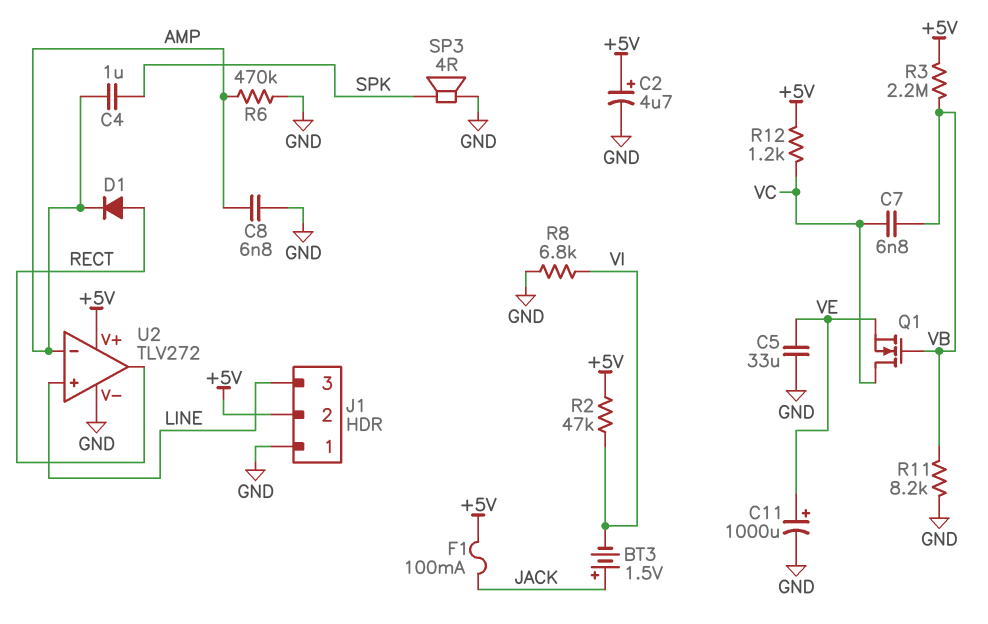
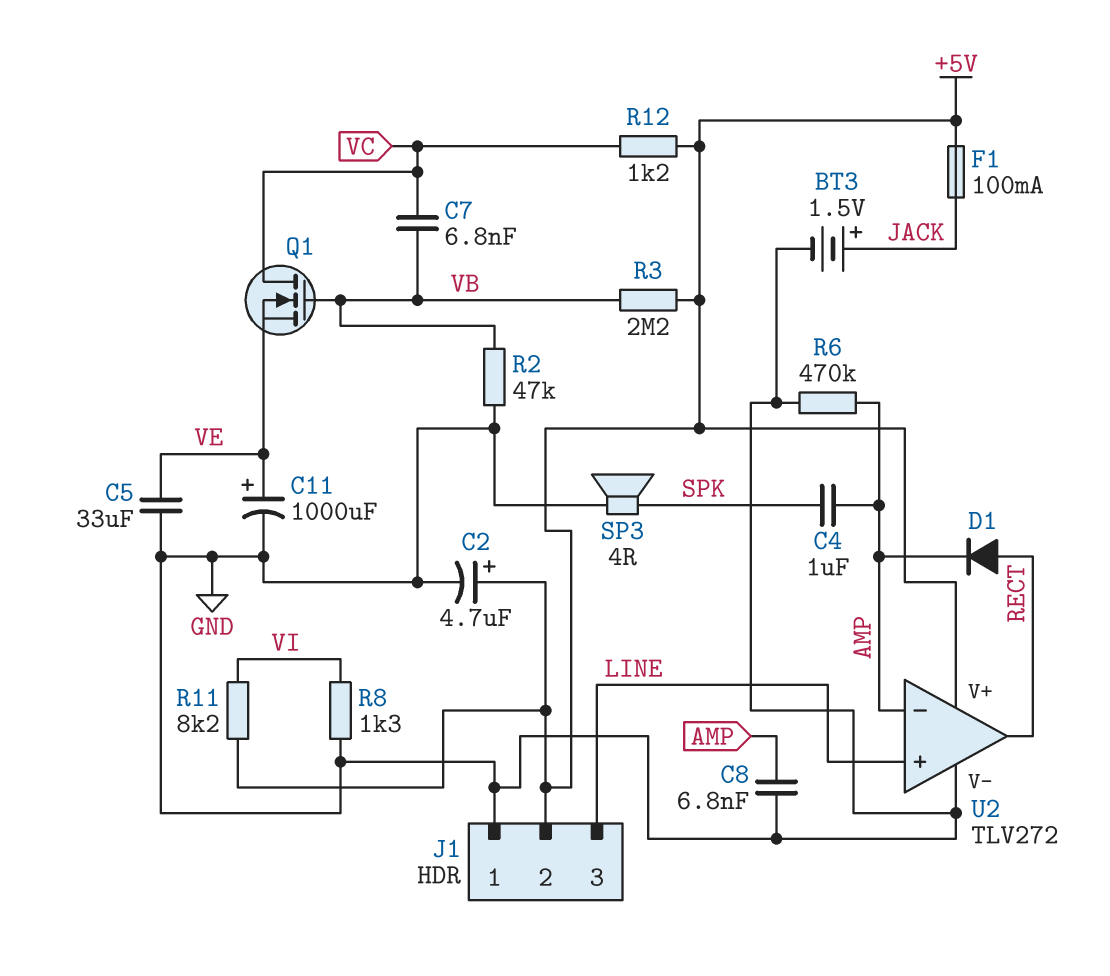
BT3: 1.5V (plus JACK, minus VI) -> 1.5V (plus JACK, minus GND)
R2: 47k (+5V, VI) -> 47k (GND, VB)
R8: 6.8k (GND, VI) -> 1.3k (GND, VI)
R11: 8.2k (GND, VB) -> 8.2k (+5V, VI)

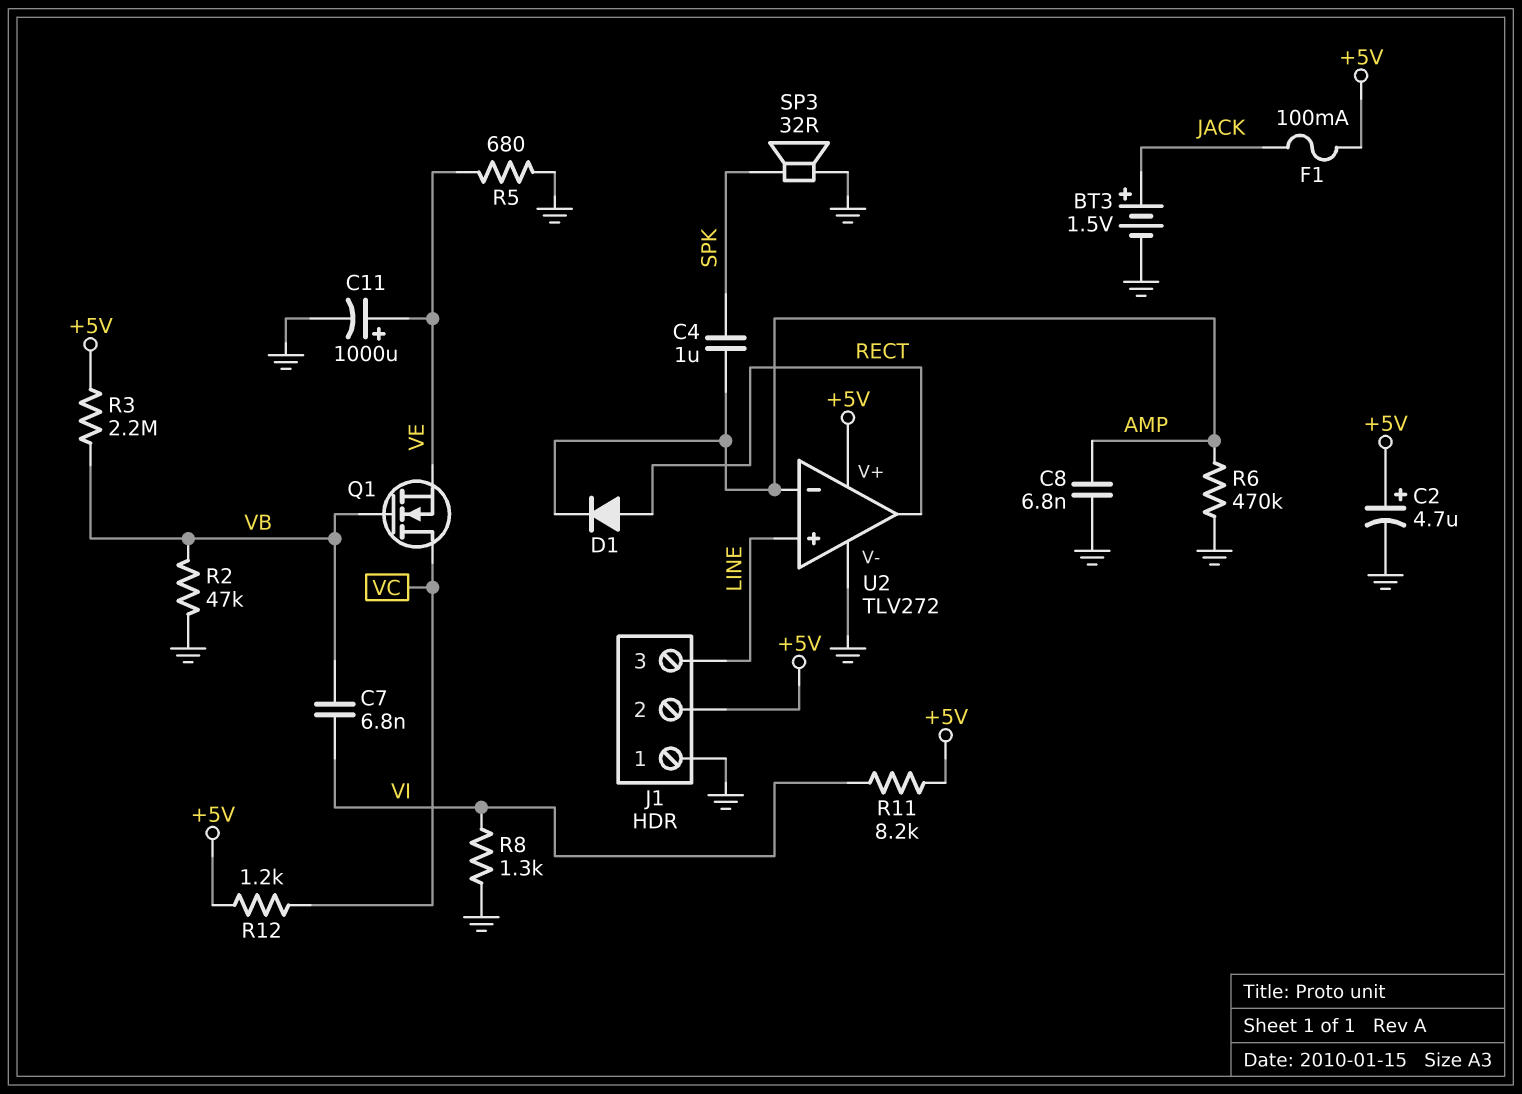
C5: 33uF (GND, VE) -> none
C7: 6.8nF (VB, VC) -> 6.8nF (VB, VI)
R5: none -> 680 (GND, VE)
SP3: speaker 4R (GND, SPK) -> speaker 32R (GND, SPK)

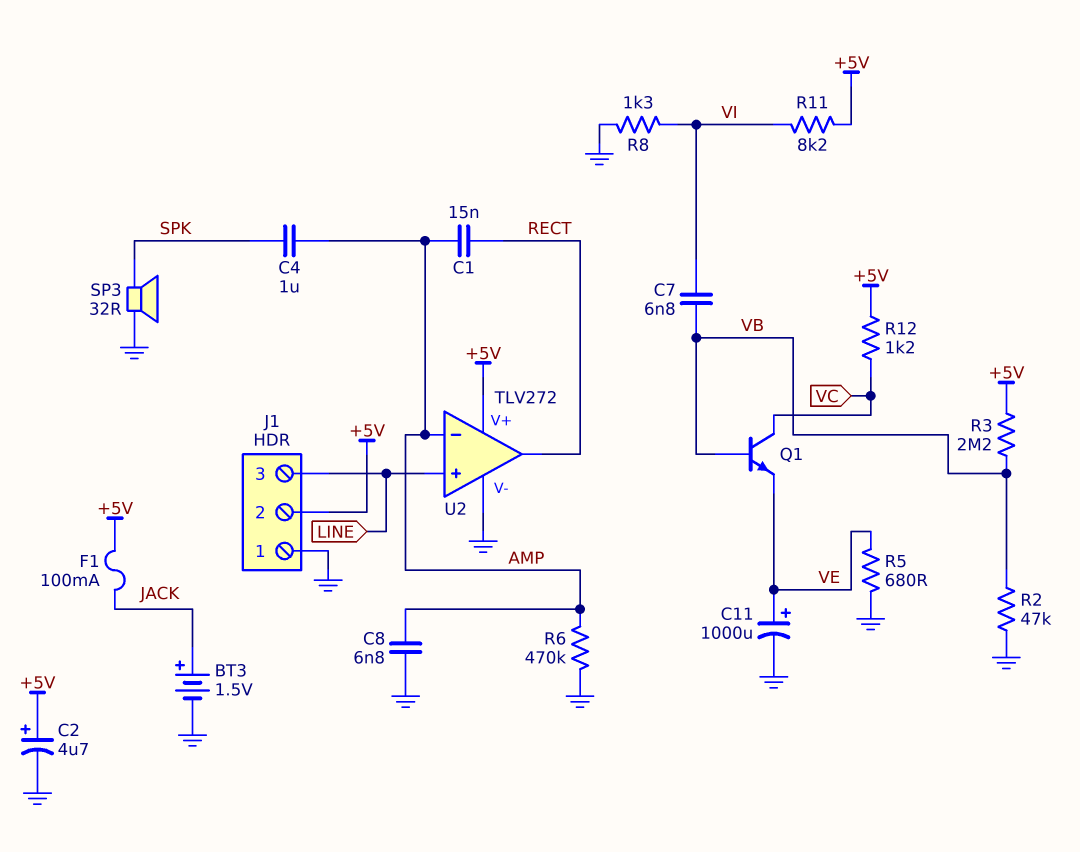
C1: none -> 15nF (AMP, RECT)
D1: diode (A RECT, K AMP) -> none
Q1: NMOS (G VB, D VC, S VE) -> NPN (B VB, C VC, E VE)

